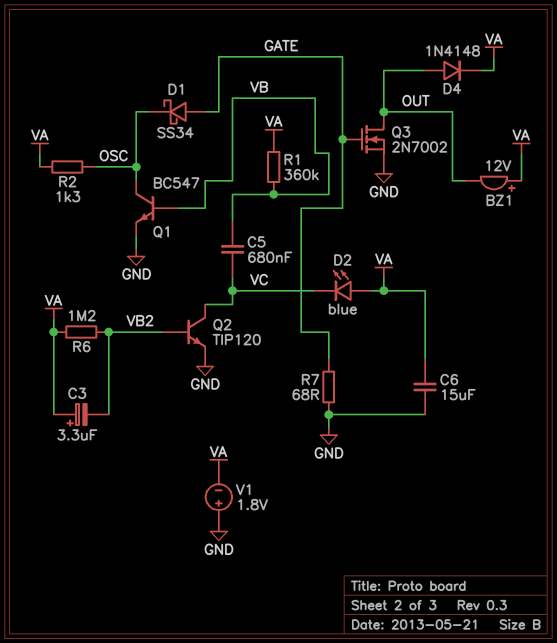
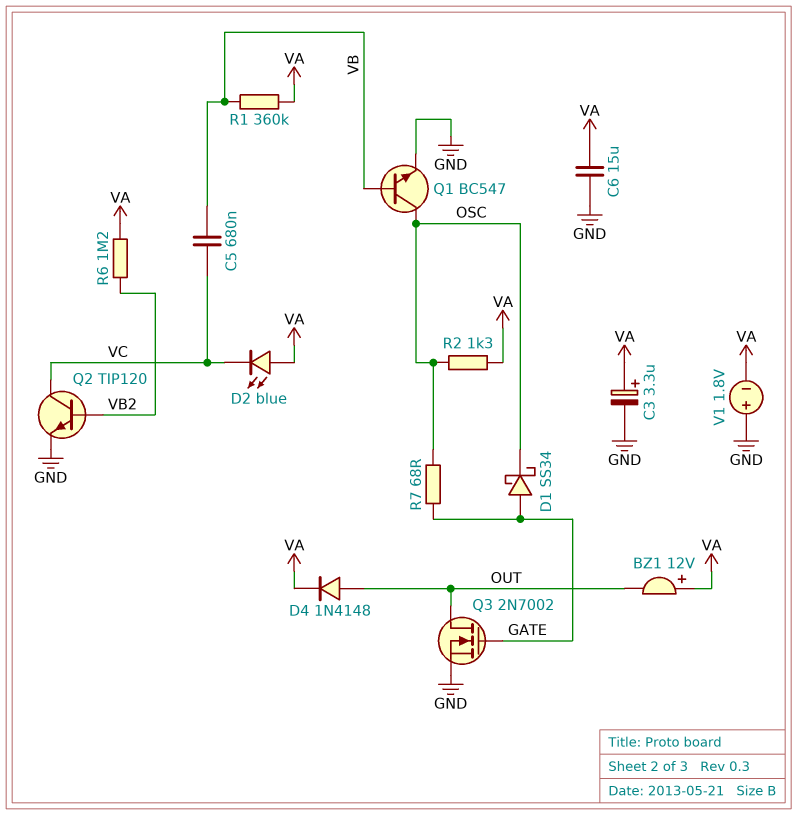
C3: 3.3uF (plus VA, minus VB2) -> 3.3uF (plus VA, minus GND)
R7: 68 (GATE, GND) -> 68 (GATE, OSC)

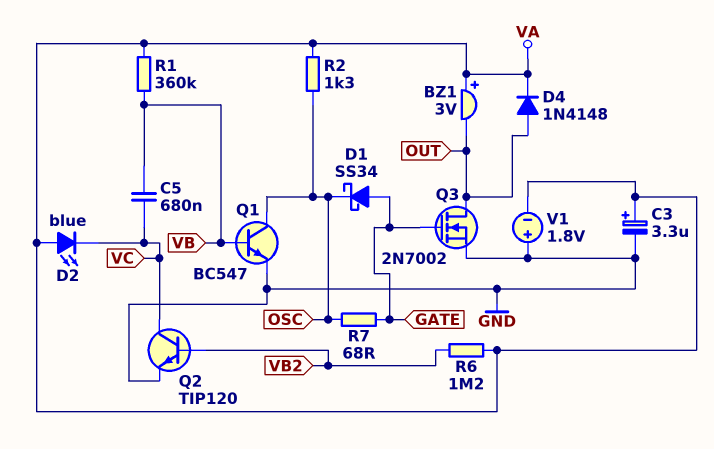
BZ1: buzzer 12V (plus VA, minus OUT) -> buzzer 3V (plus VA, minus OUT)
C6: 15uF (GND, VA) -> none

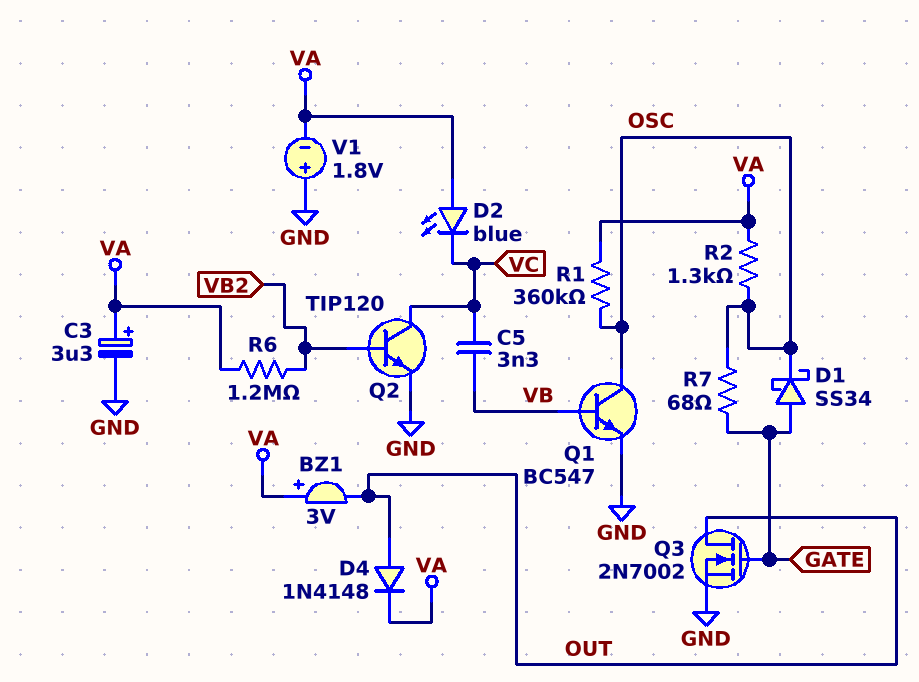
C5: 680nF (VB, VC) -> 3.3nF (VB, VC)
R1: 360k (VA, VB) -> 360k (OSC, VA)

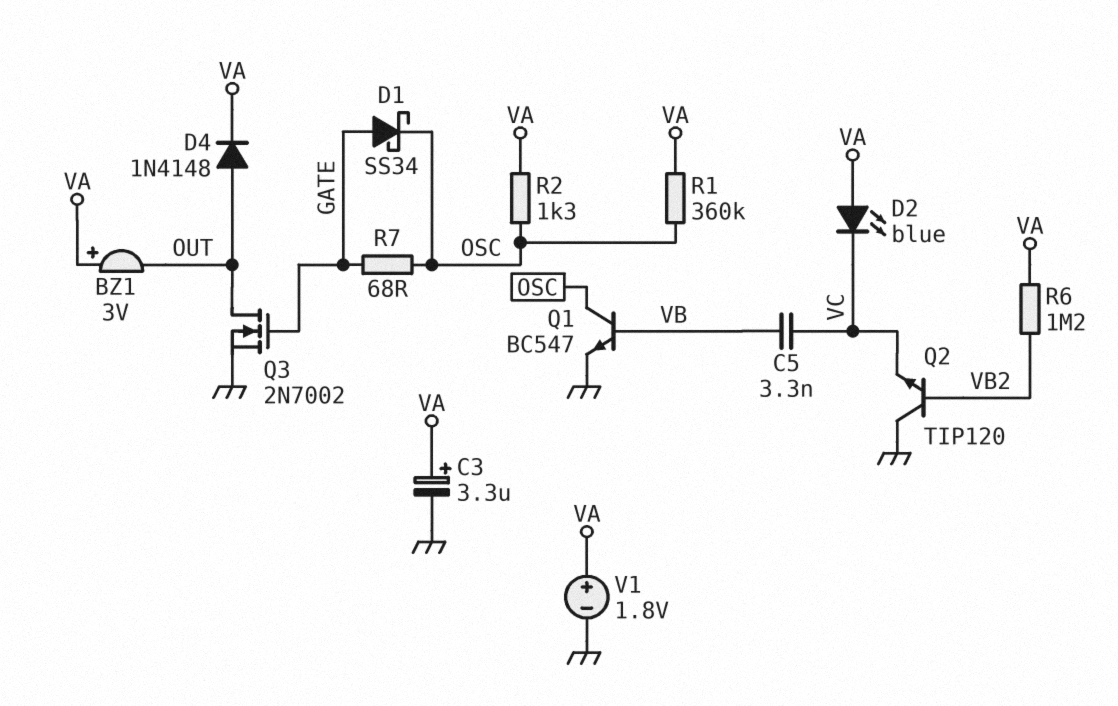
Q2: NPN TIP120 (B VB2, C VC, E GND) -> NPN TIP120 (B VB2, C GND, E VC)
V1: 1.8V (plus GND, minus VA) -> 1.8V (plus VA, minus GND)

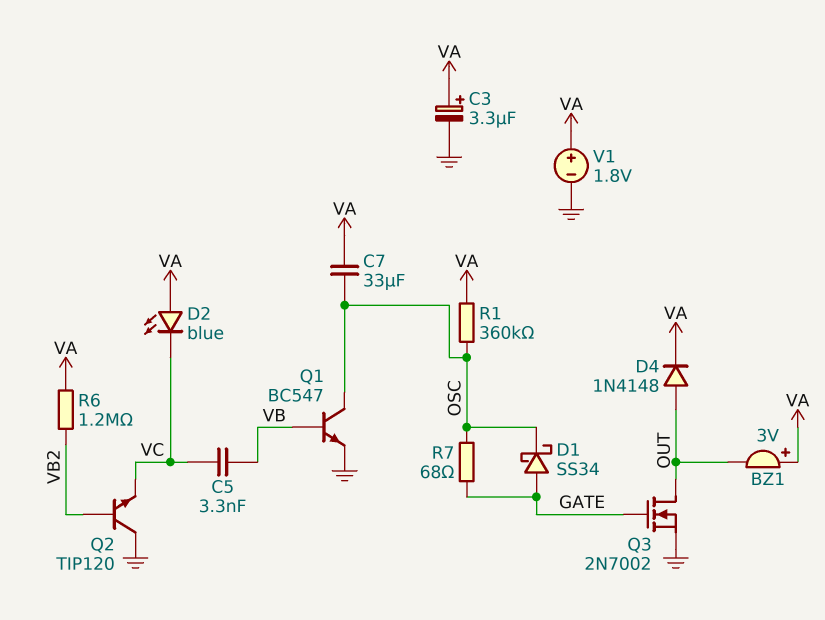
C7: none -> 33uF (OSC, VA)
R2: 1.3k (OSC, VA) -> none

